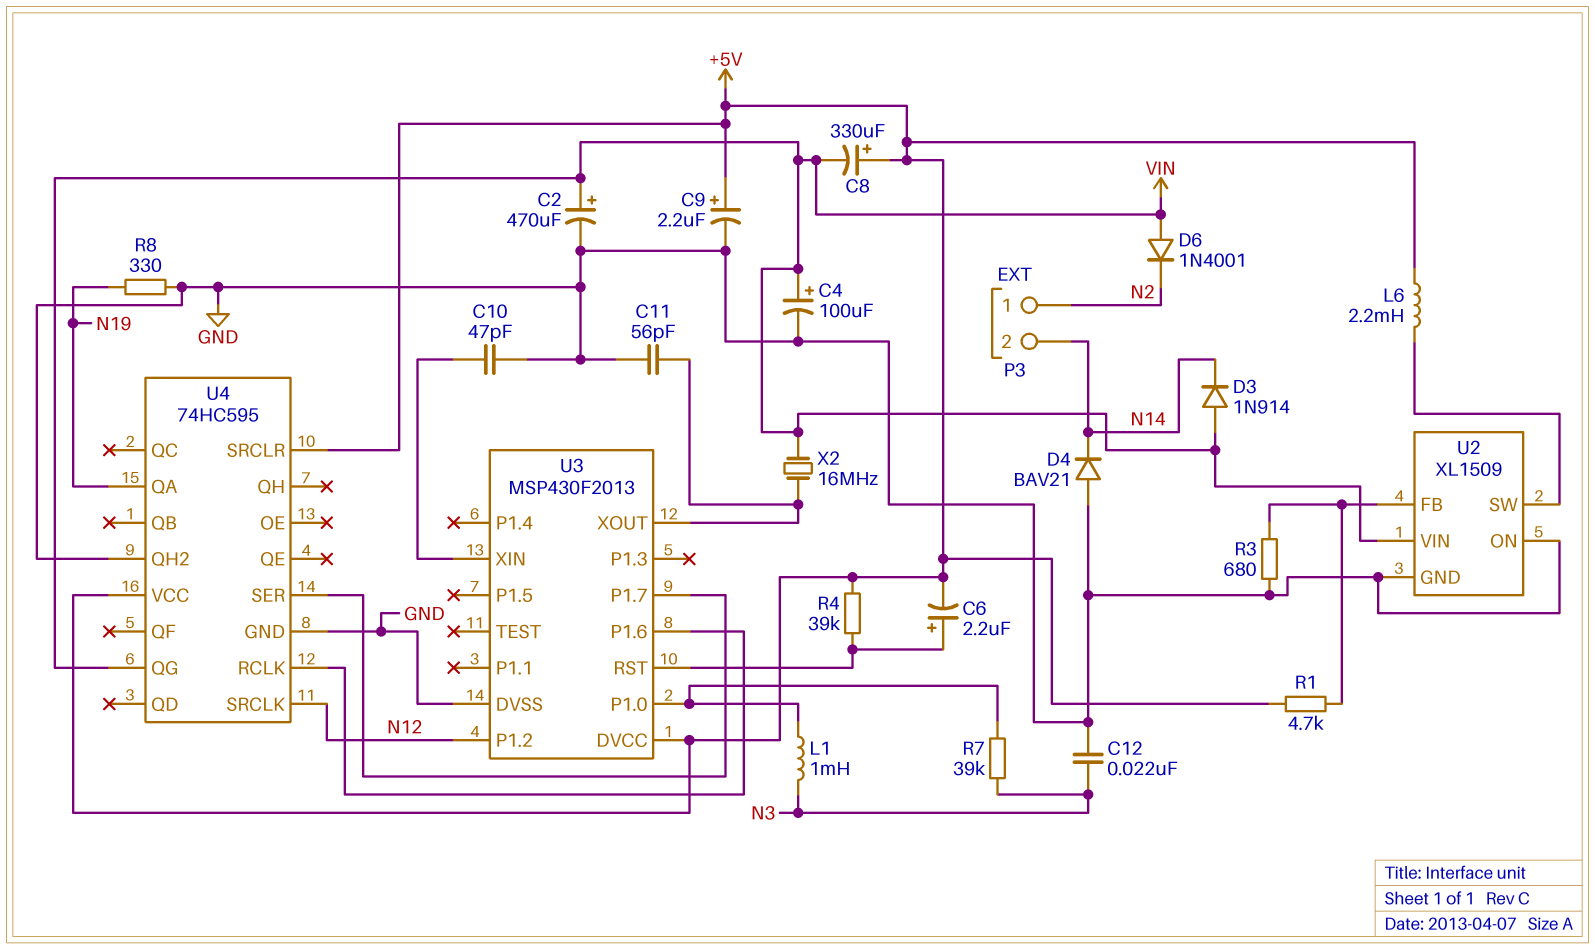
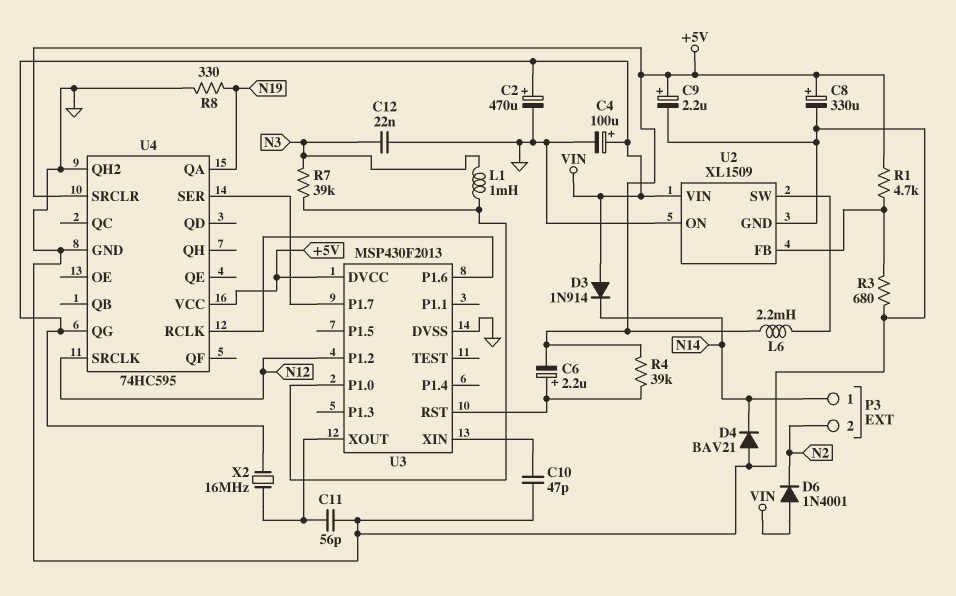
C8: 330uF (plus +5V, minus VIN) -> 330uF (plus +5V, minus GND)
P3 pin 1: N2 -> N14
P3 pin 2: N14 -> N2

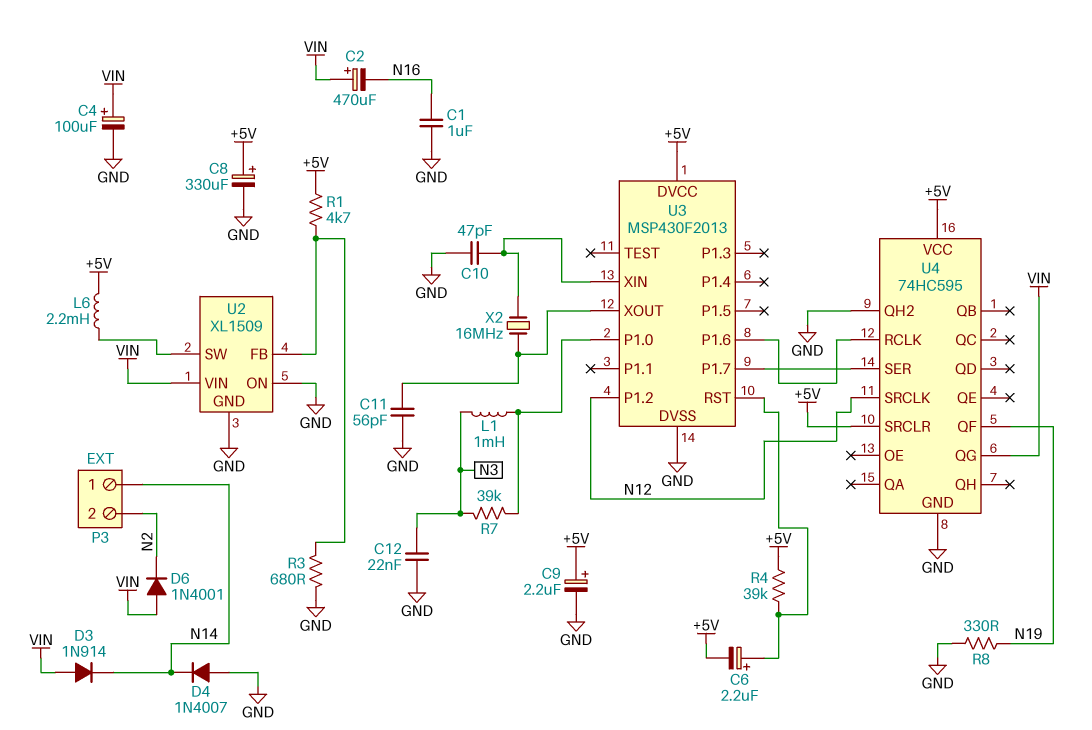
C1: none -> 1uF (GND, N16)
C2: 470uF (plus VIN, minus GND) -> 470uF (plus VIN, minus N16)
D4: diode BAV21 (A GND, K N14) -> diode 1N4007 (A GND, K N14)
U4 pin QA: N19 -> none
U4 pin QF: none -> N19
X2: 16MHz (U3/XOUT, VIN) -> 16MHz (U3/XIN, U3/XOUT)

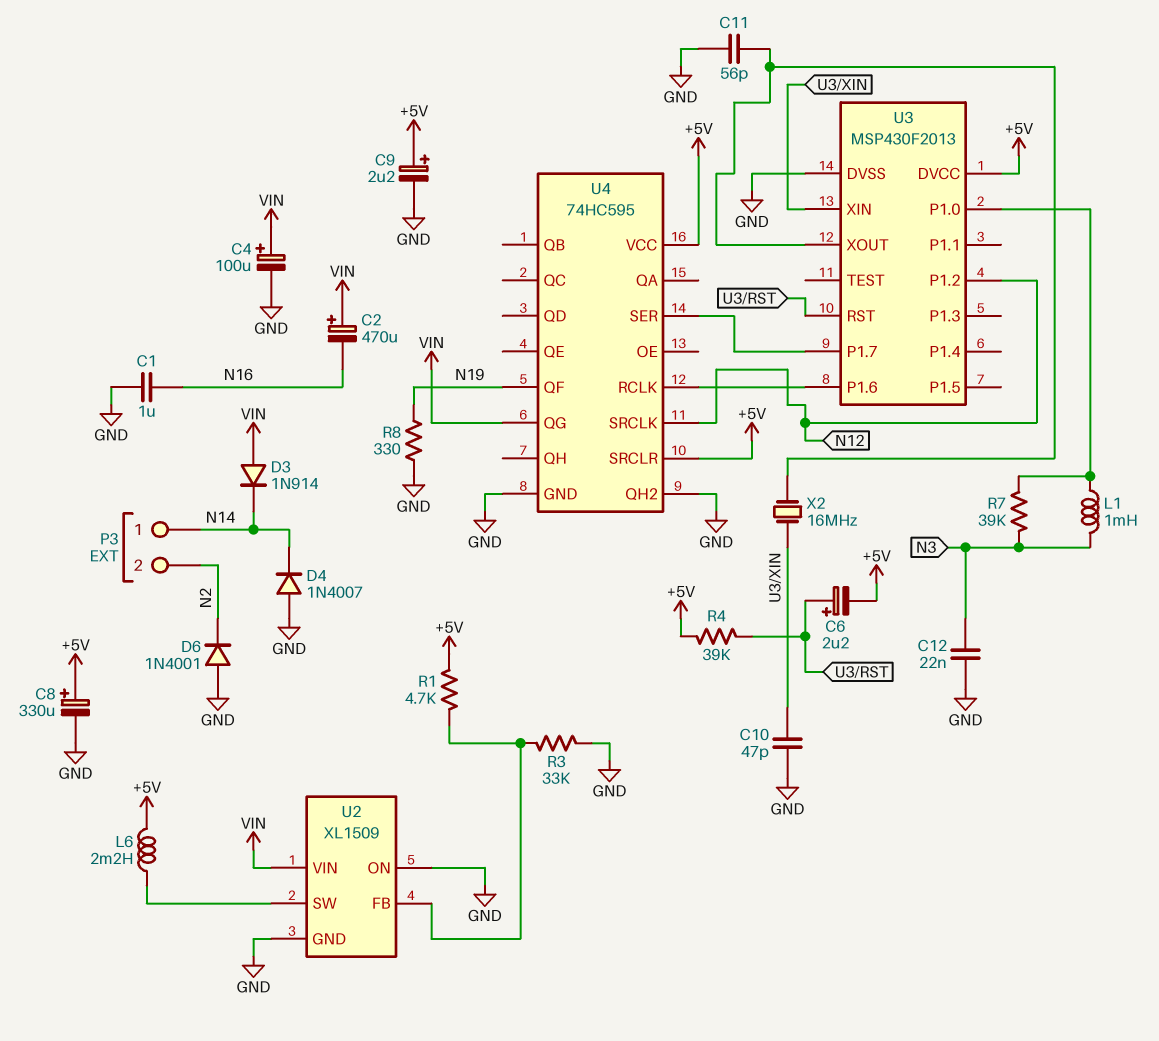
D6: diode 1N4001 (A VIN, K N2) -> diode 1N4001 (A GND, K N2)
R3: 680 (GND, U2/FB) -> 33k (GND, U2/FB)

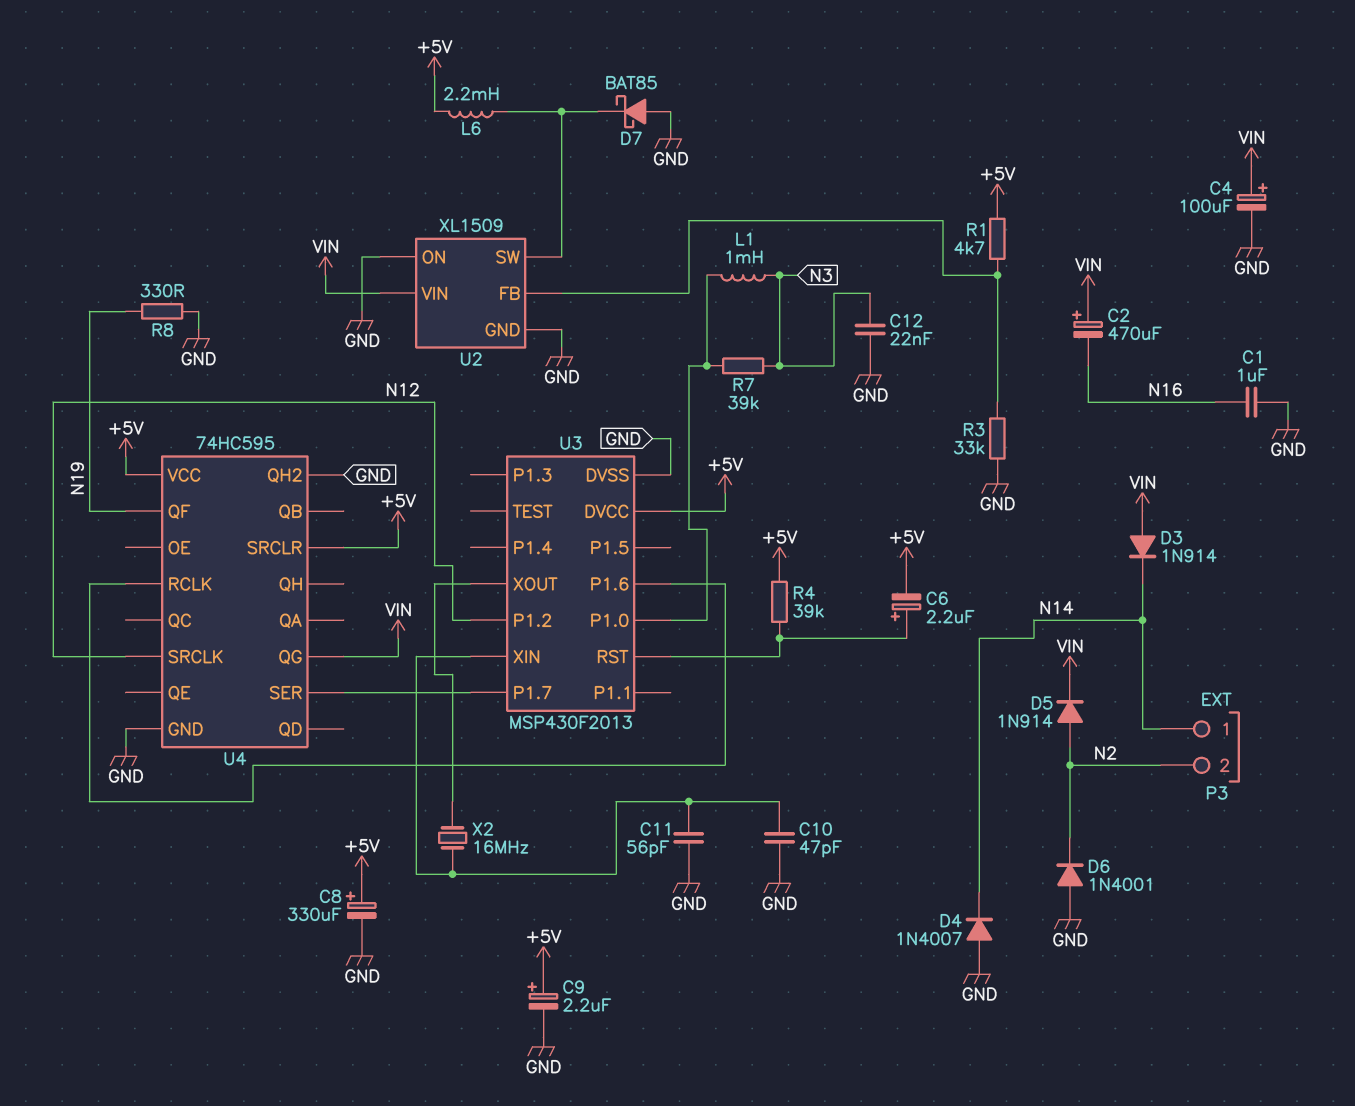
C11: 56pF (GND, U3/XOUT) -> 56pF (GND, U3/XIN)
D5: none -> diode 1N914 (A N2, K VIN)
D7: none -> schottky BAT85 (A GND, K U2/SW)

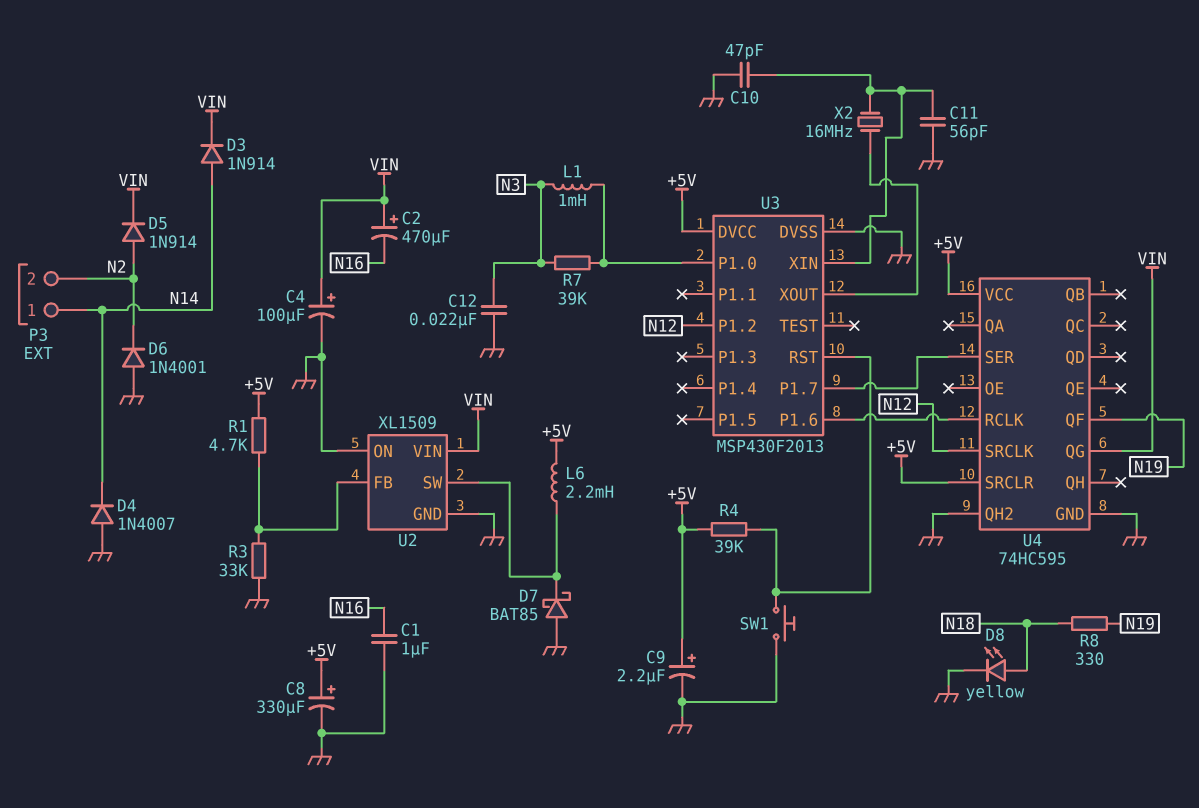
C6: 2.2uF (plus U3/RST, minus +5V) -> none
D3: diode 1N914 (A VIN, K N14) -> diode 1N914 (A N14, K VIN)
D8: none -> LED yellow (A N18, K GND)
R8: 330 (GND, N19) -> 330 (N18, N19)
SW1: none -> button (GND, U3/RST)

